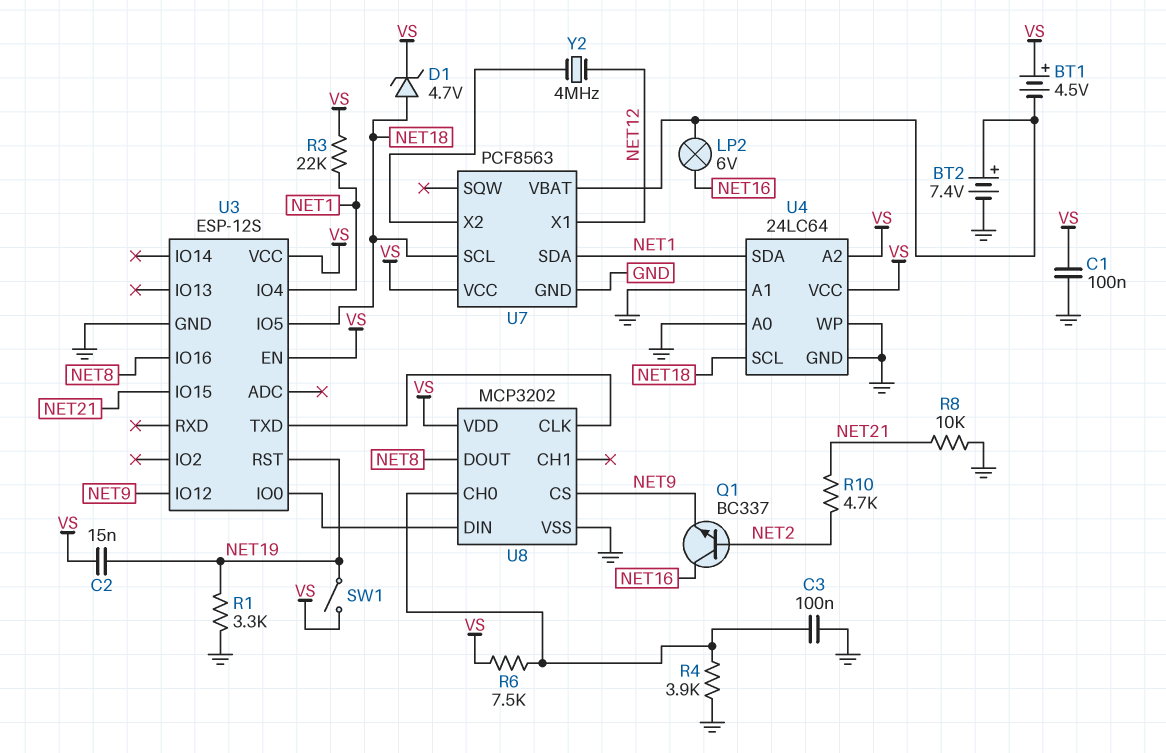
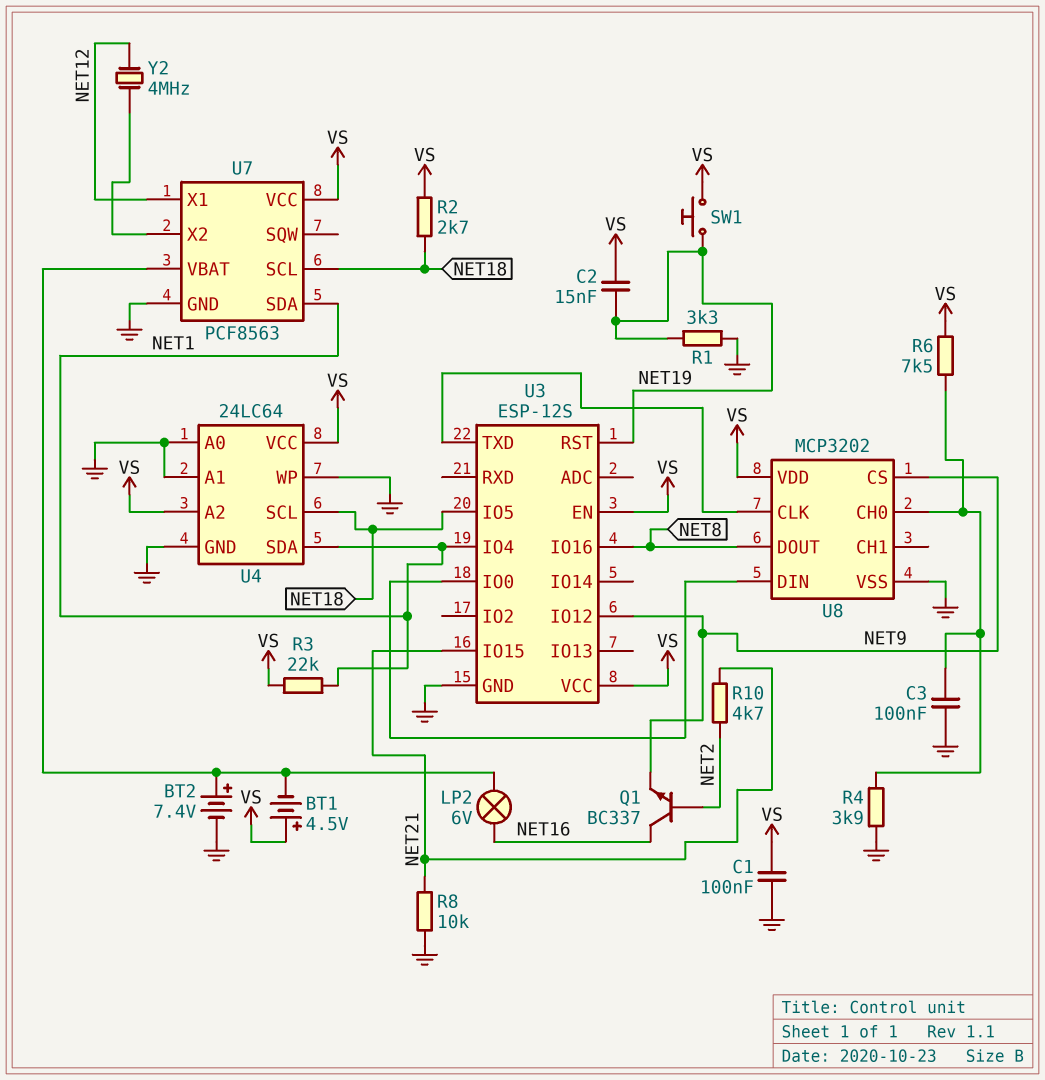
D1: zener 4.7V (A NET18, K VS) -> none
R2: none -> 2.7k (NET18, VS)
SW1: switch (NET19, VS) -> button (NET19, VS)

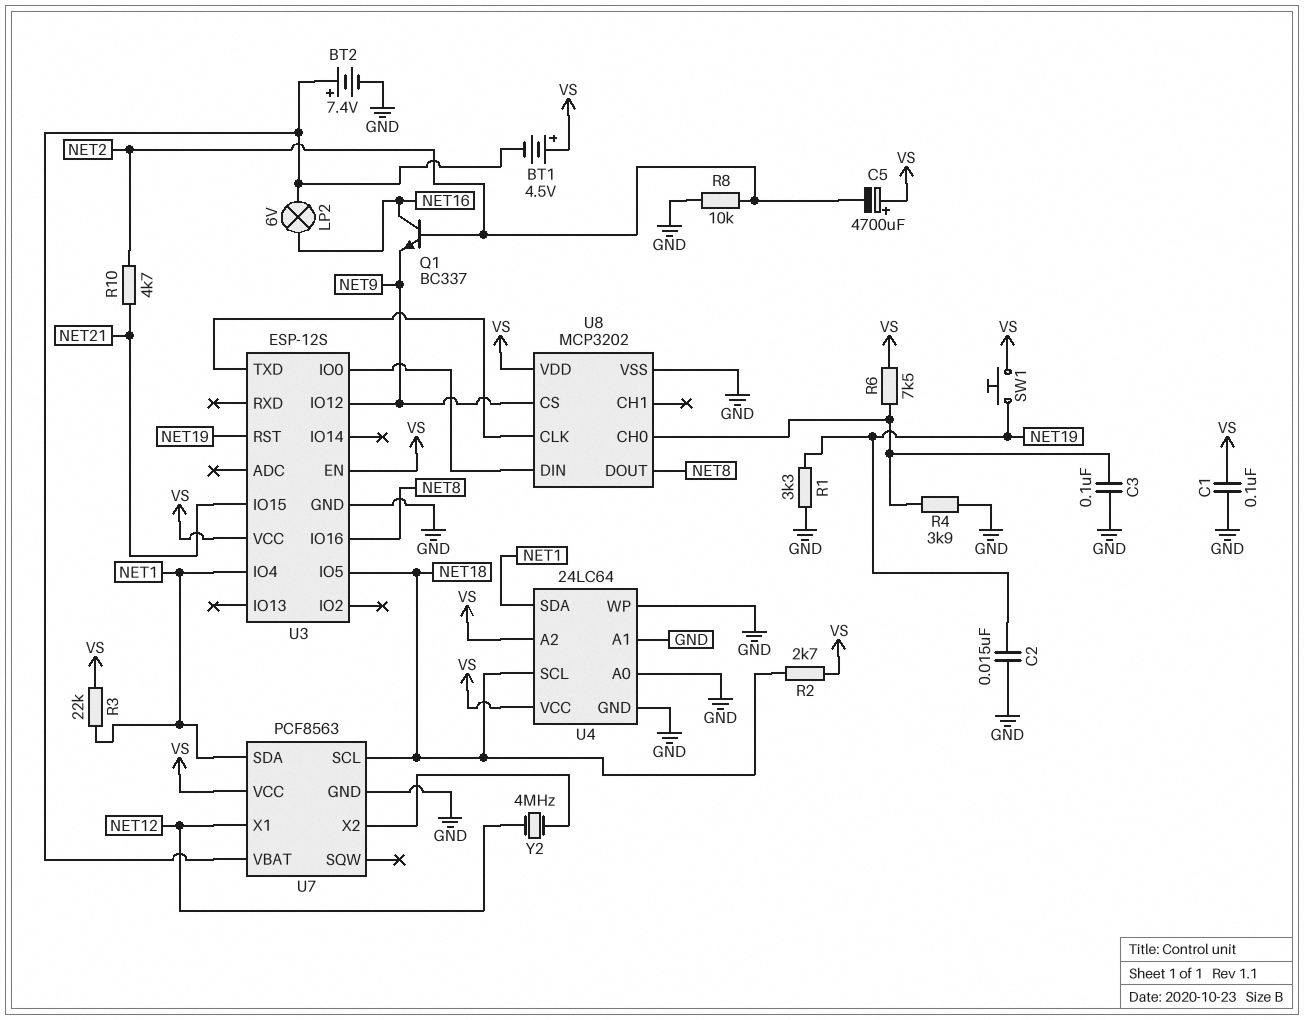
C2: 15nF (NET19, VS) -> 15nF (GND, NET19)
C5: none -> 4700uF (plus VS, minus NET2)
R8: 10k (GND, NET21) -> 10k (GND, NET2)

